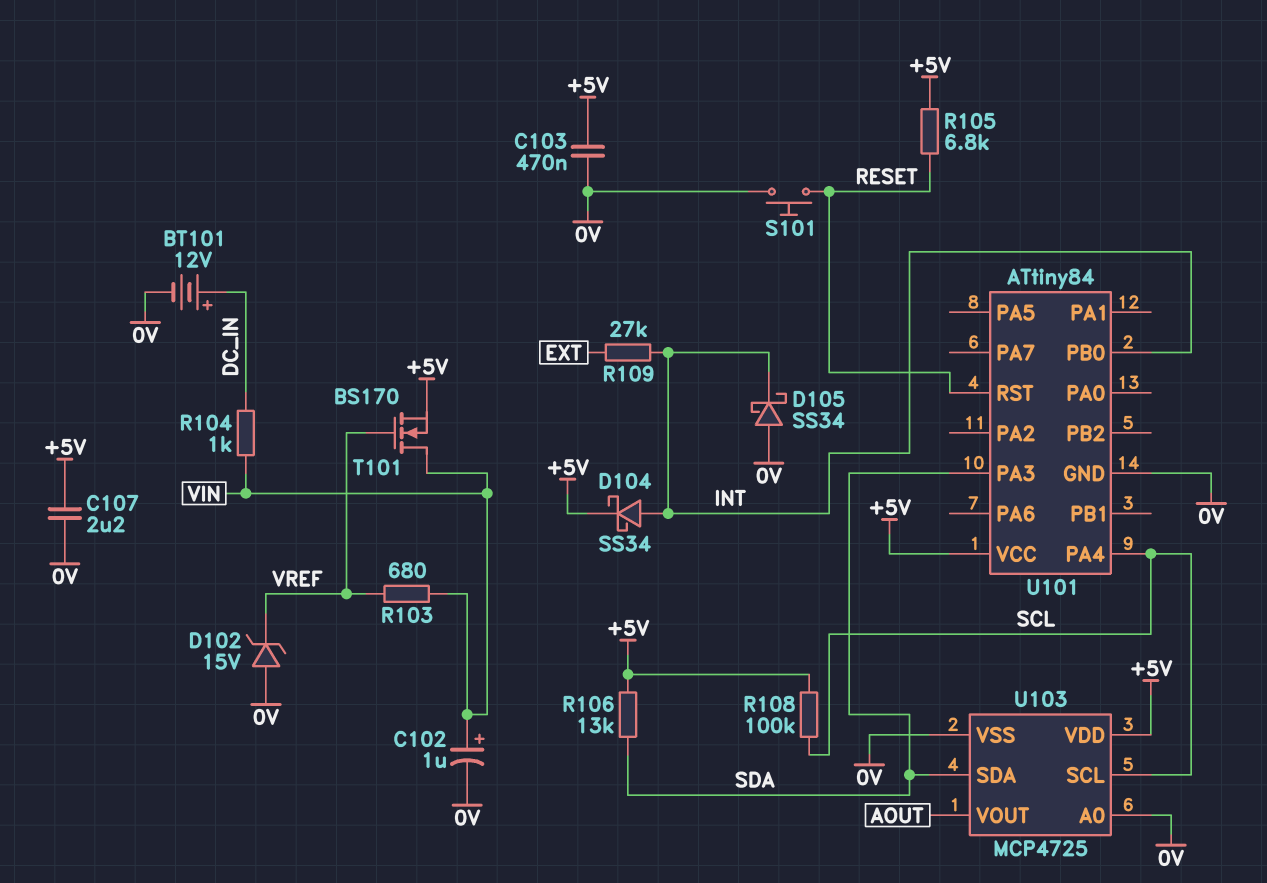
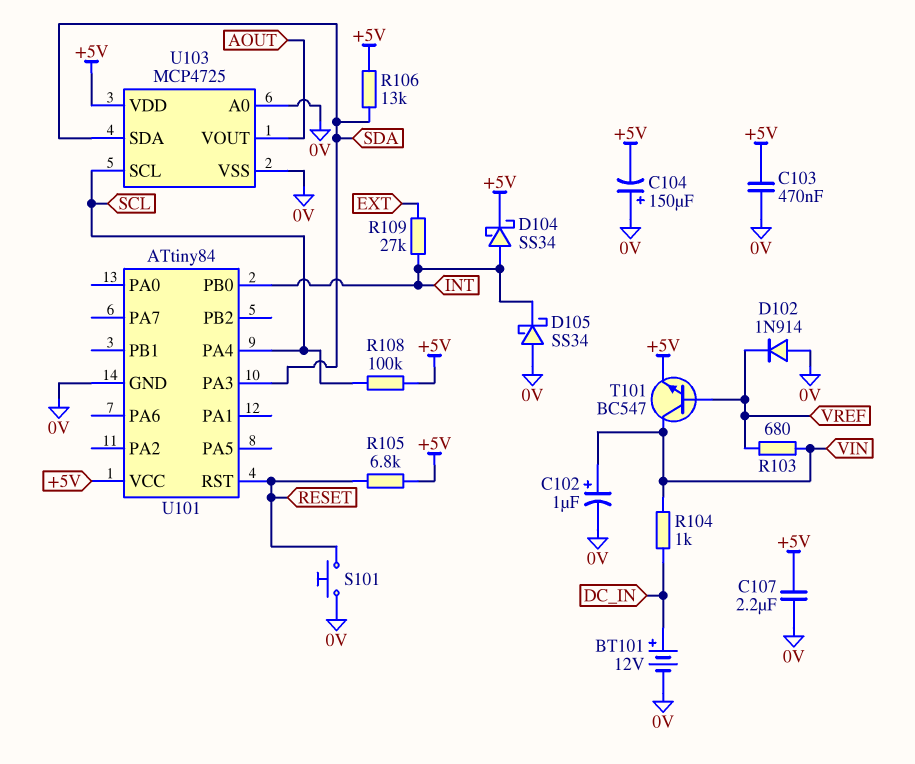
C104: none -> 150uF (plus 0V, minus +5V)
D102: zener 15V (A 0V, K VREF) -> diode 1N914 (A 0V, K VREF)
T101: NMOS BS170 (G VREF, D VIN, S +5V) -> NPN BC547 (B VREF, C VIN, E +5V)

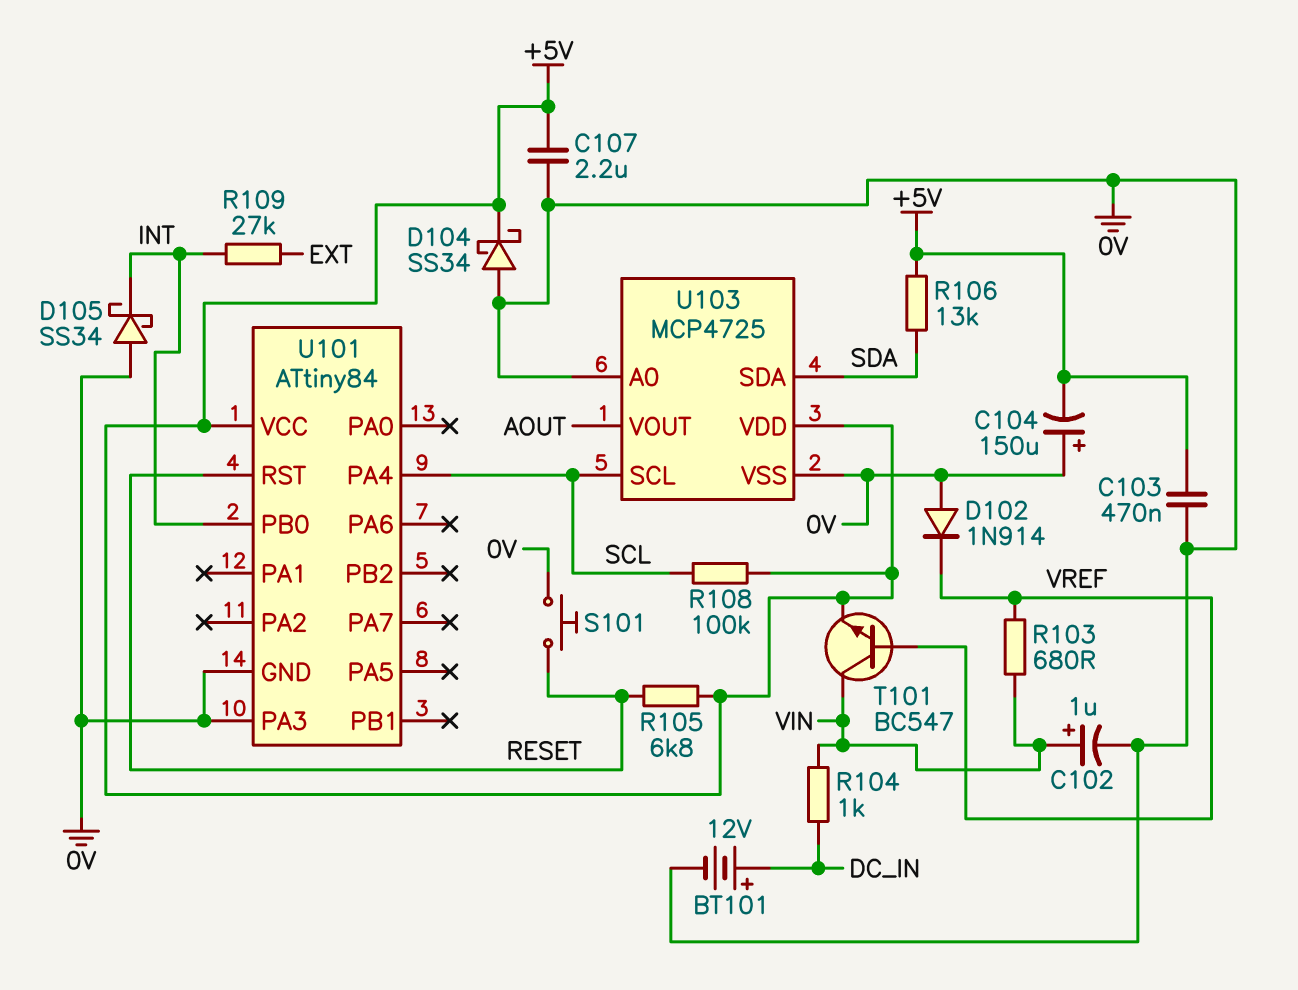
D104: schottky SS34 (A INT, K +5V) -> schottky SS34 (A 0V, K +5V)
U101 pin PA3: SDA -> 0V

